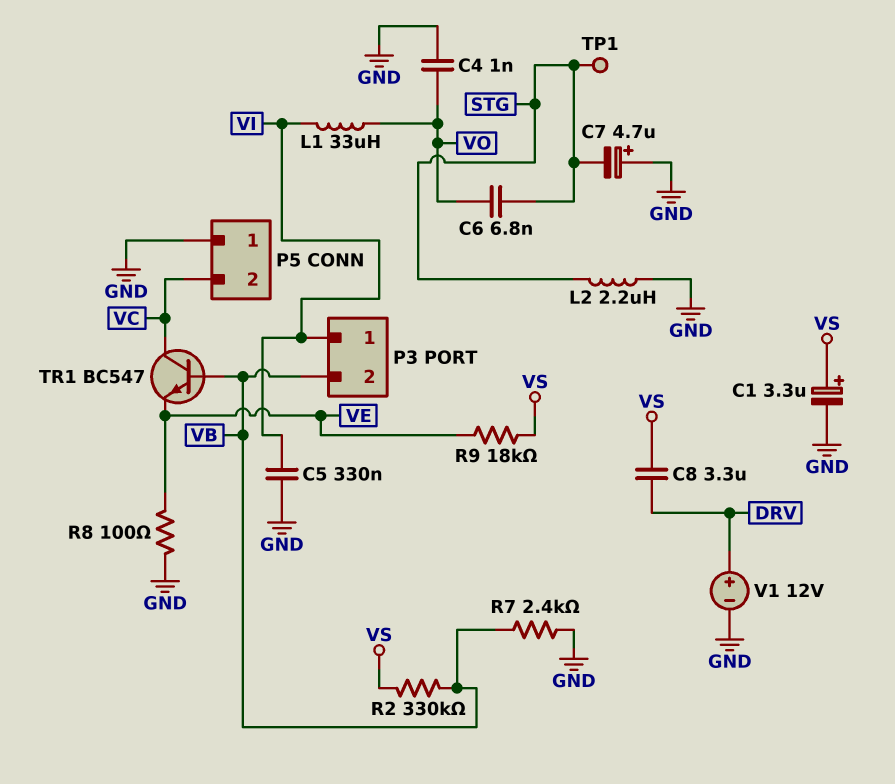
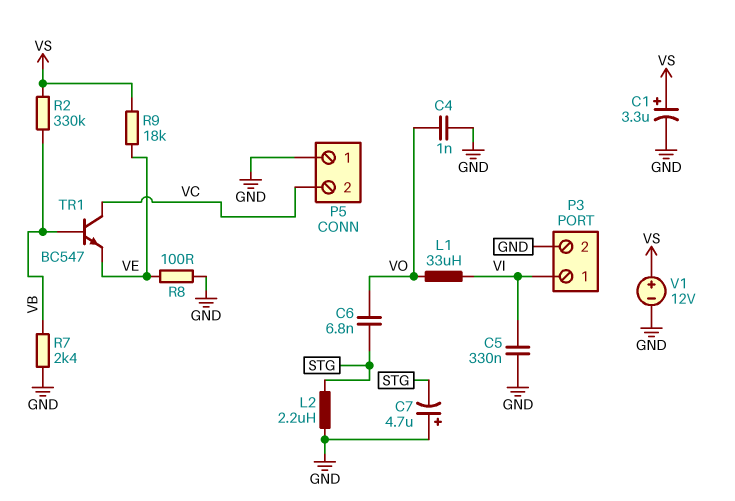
C8: 3.3uF (DRV, VS) -> none
P3 pin 2: VB -> GND
TP1: test point (STG) -> none
V1: 12V (plus DRV, minus GND) -> 12V (plus VS, minus GND)

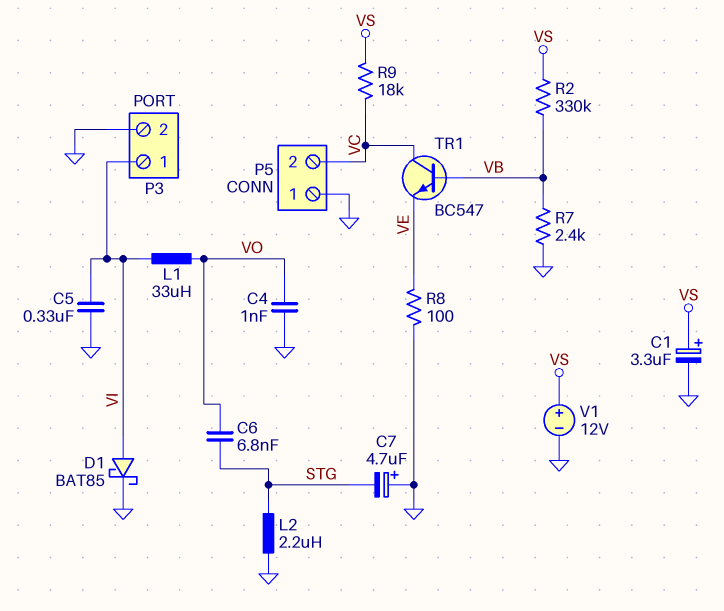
D1: none -> schottky BAT85 (A VI, K GND)
R9: 18k (VE, VS) -> 18k (VC, VS)

